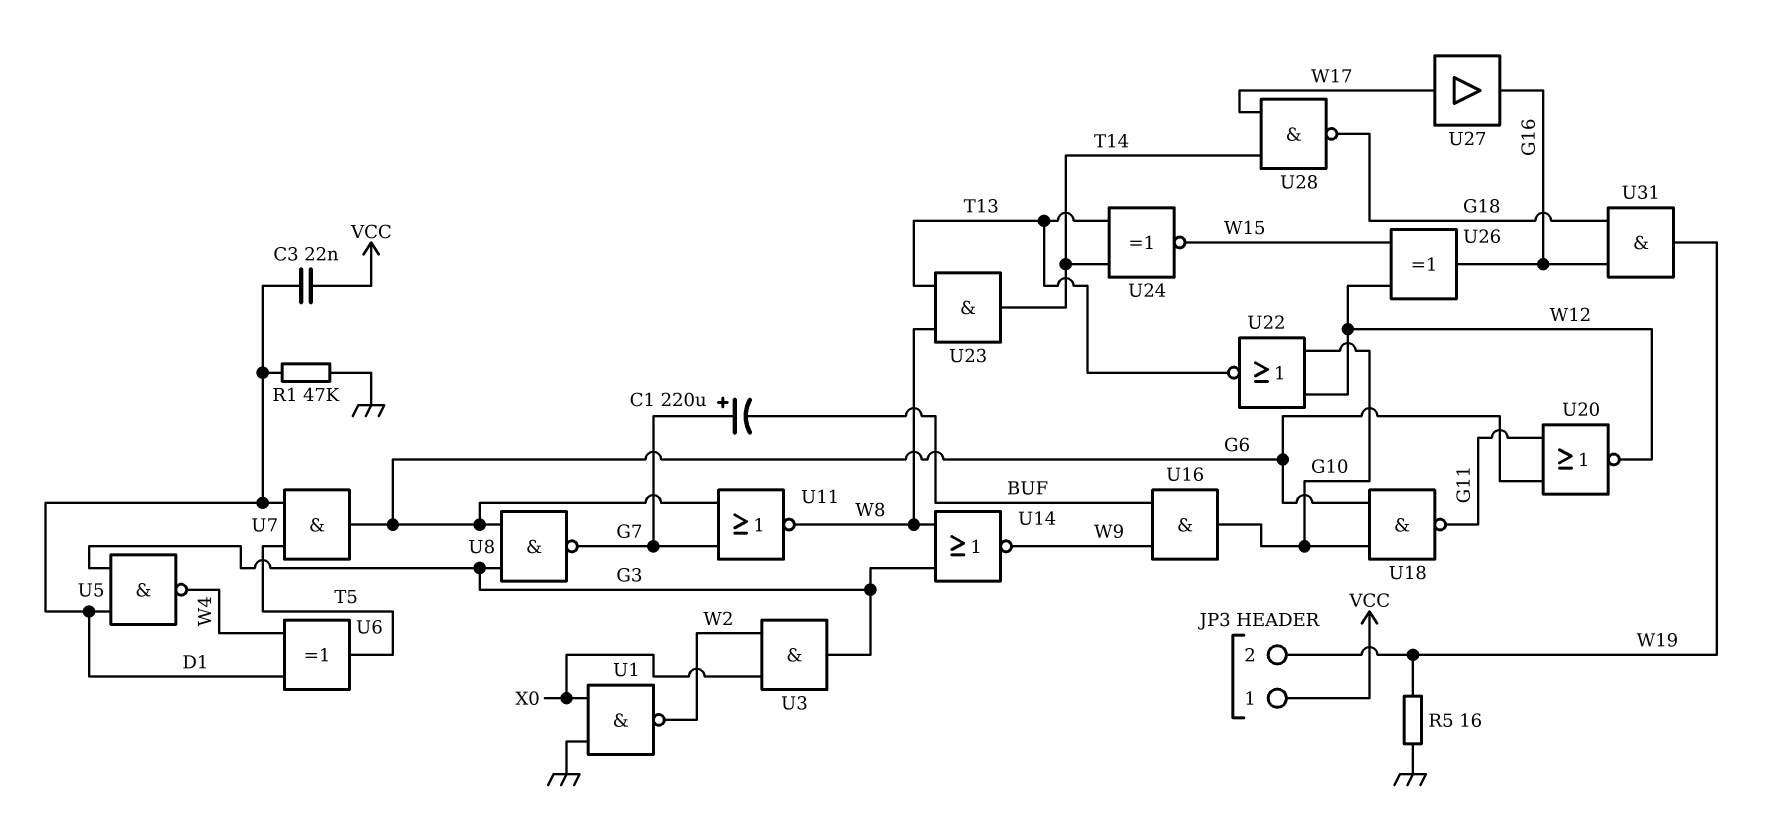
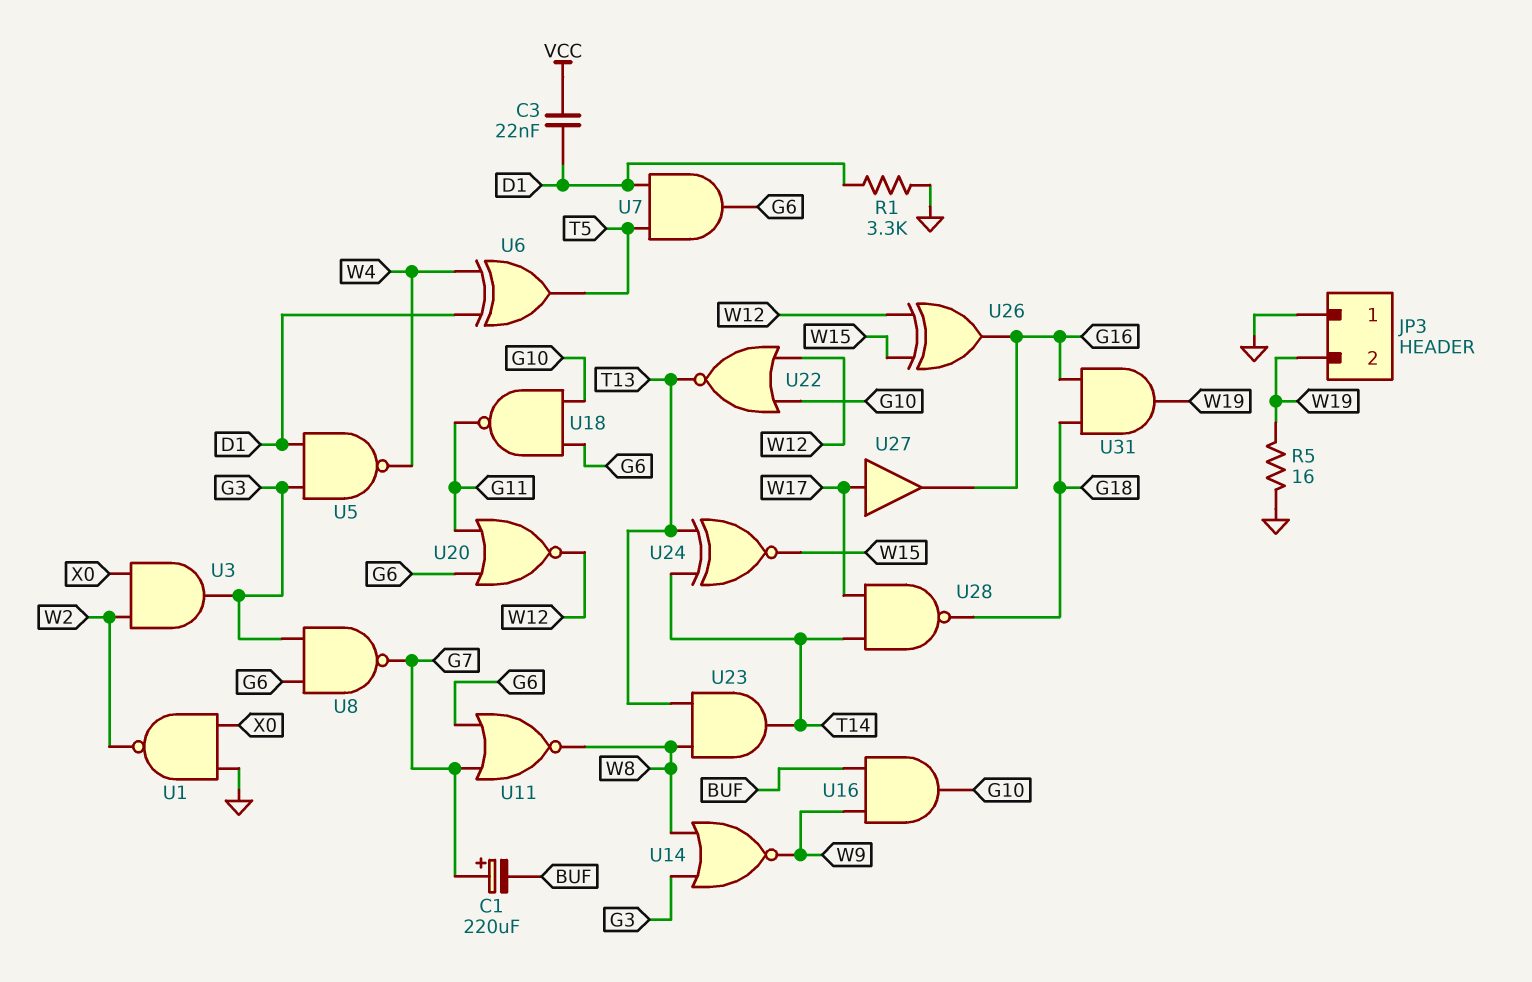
JP3 pin 1: VCC -> GND
R1: 47k (D1, GND) -> 3.3k (D1, GND)

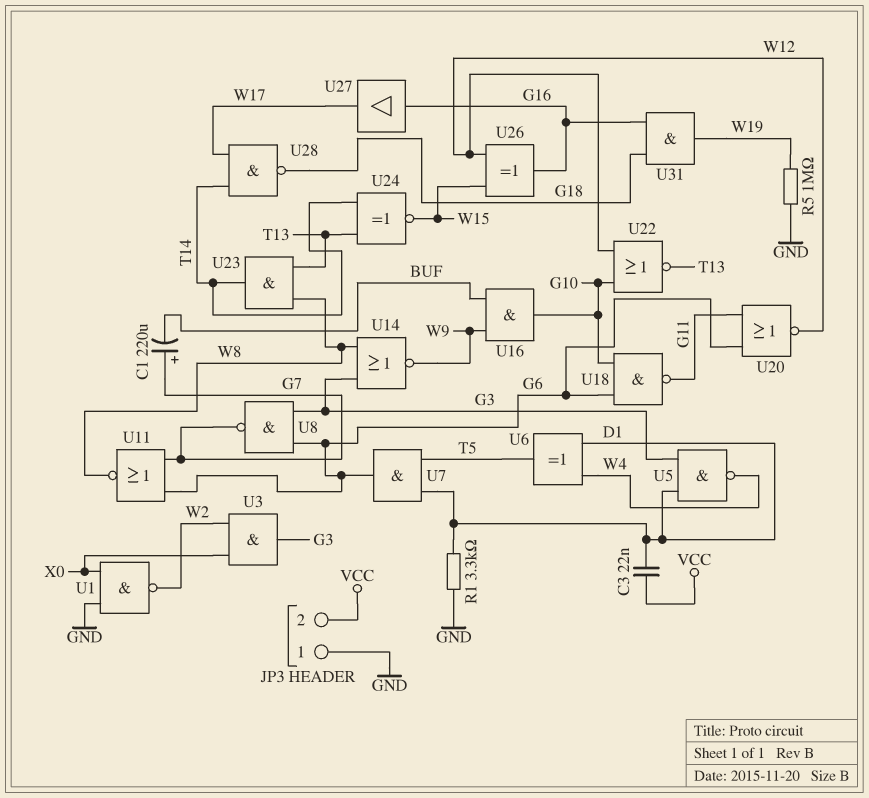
JP3 pin 2: W19 -> VCC
R5: 16 (GND, W19) -> 1M (GND, W19)
U27: buffer (in W17, out G16) -> buffer (in G16, out W17)

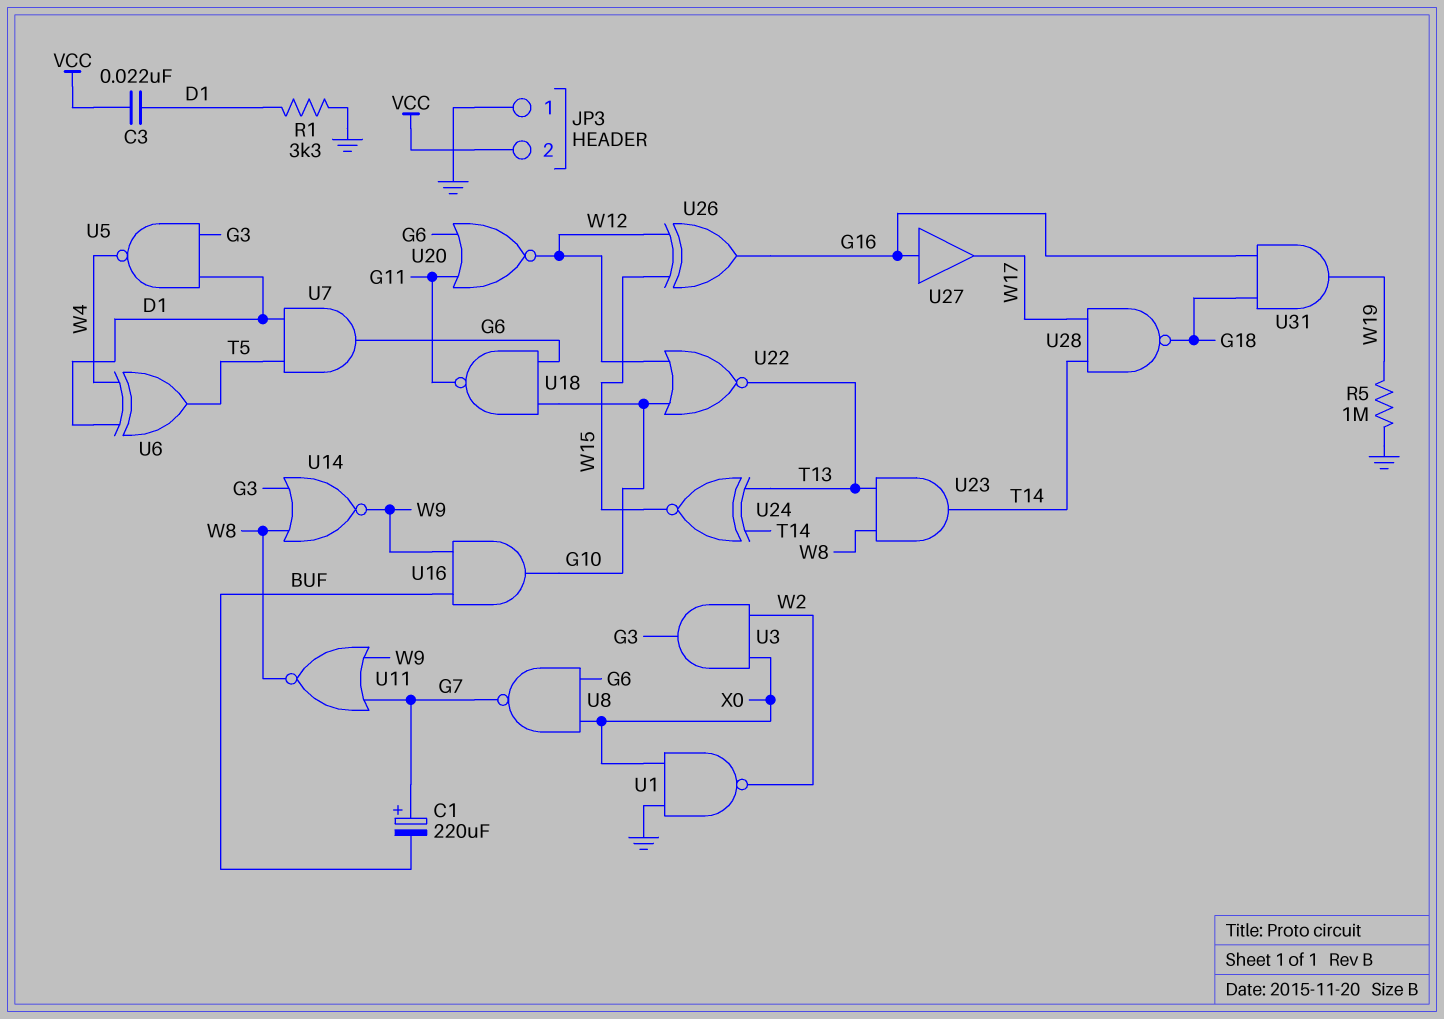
U8: NAND (in G3, in G6, out G7) -> NAND (in G6, in X0, out G7)
U11: NOR (in G6, in G7, out W8) -> NOR (in G7, in W9, out W8)

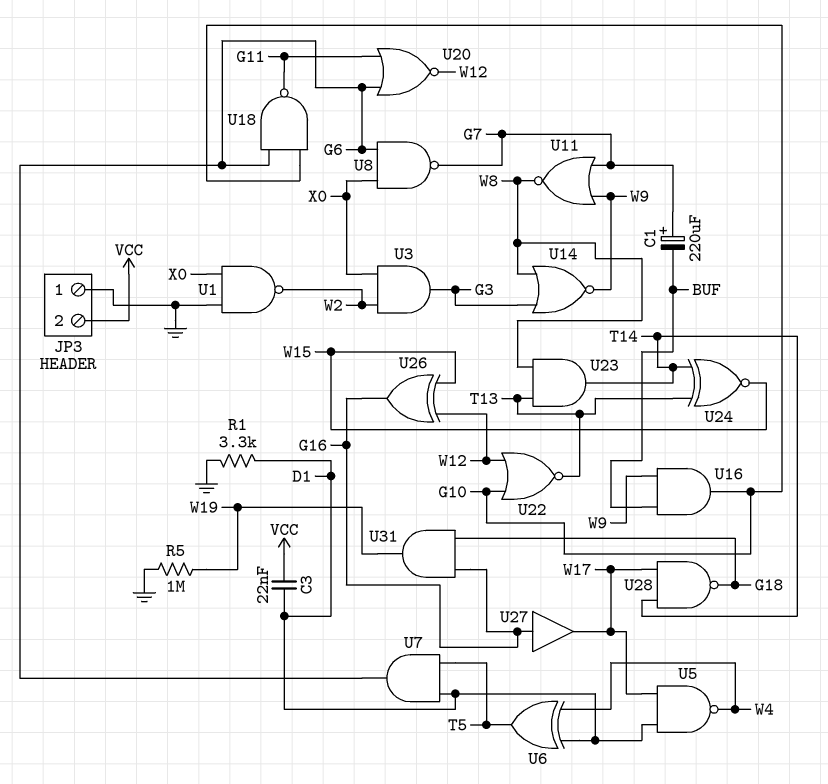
U5: NAND (in D1, in G3, out W4) -> NAND (in D1, in W17, out W4)

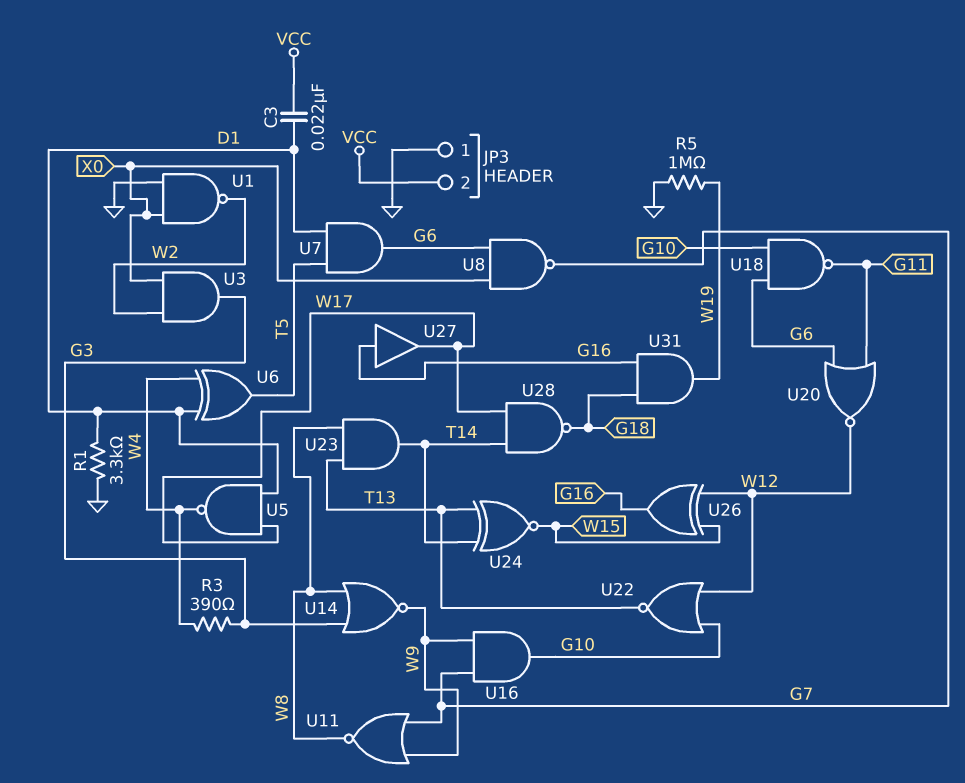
C1: 220uF (plus G7, minus BUF) -> none
R3: none -> 390 (G3, W4)
U16: AND (in BUF, in W9, out G10) -> AND (in G7, in W9, out G10)

